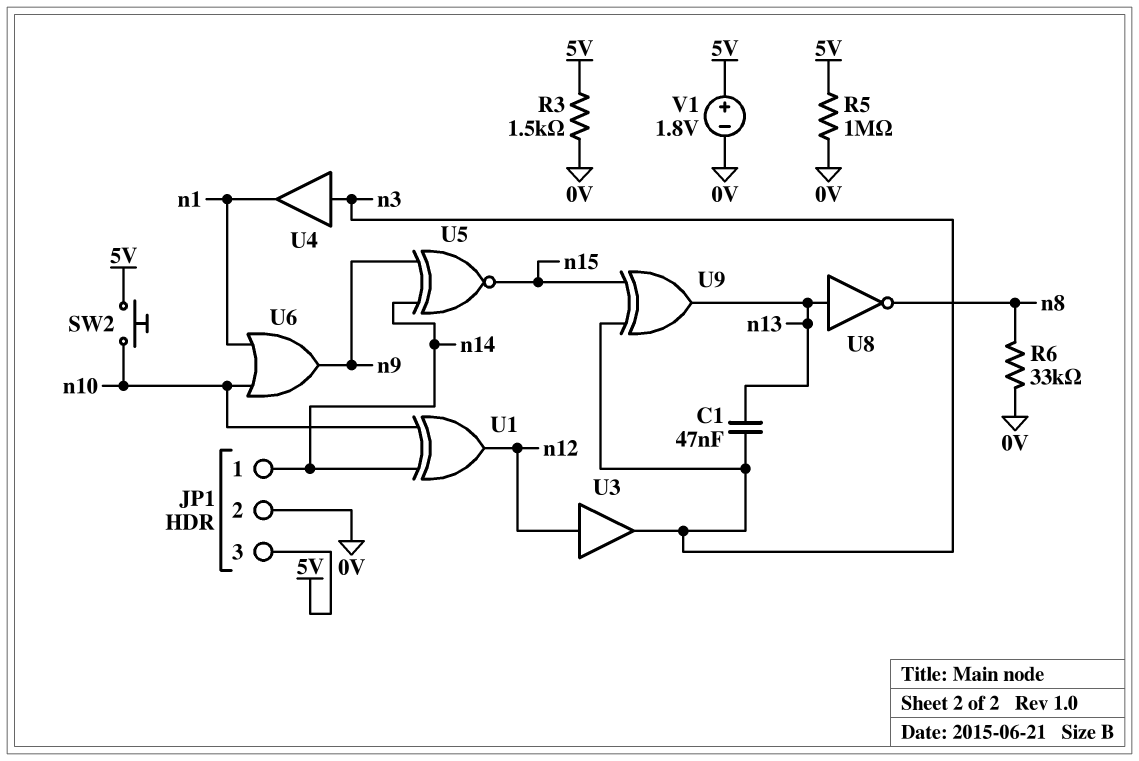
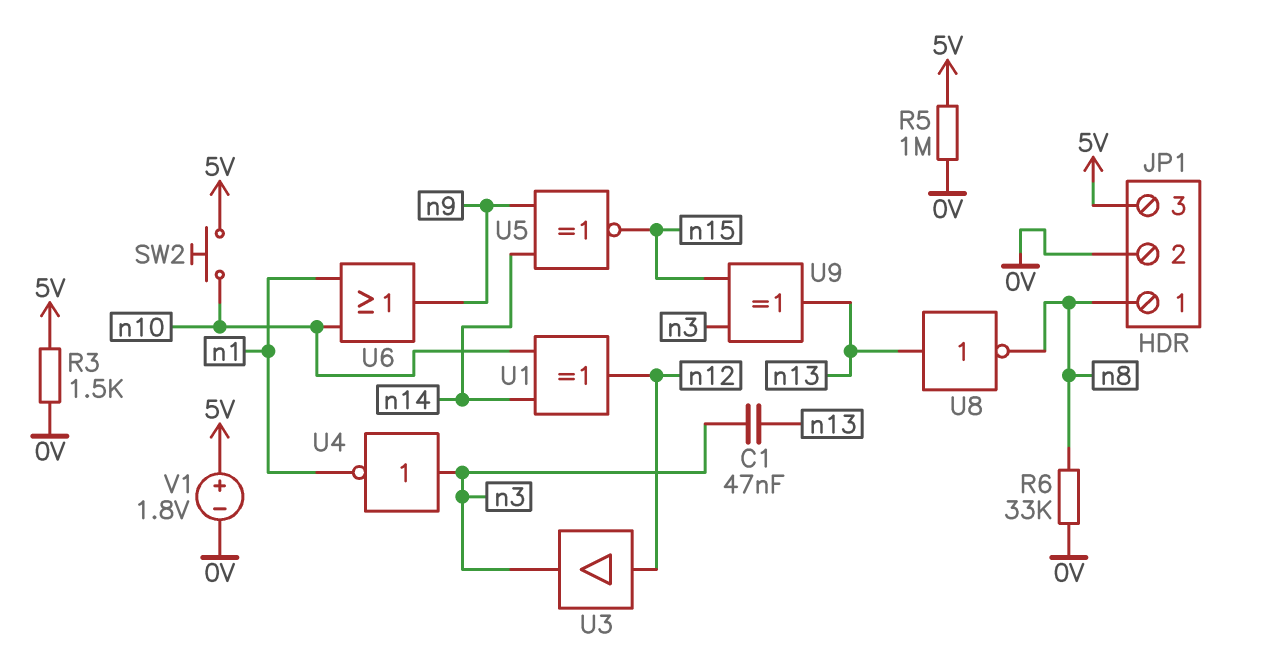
JP1 pin 1: n14 -> n8
U4: buffer (in n3, out n1) -> NOT (in n3, out n1)

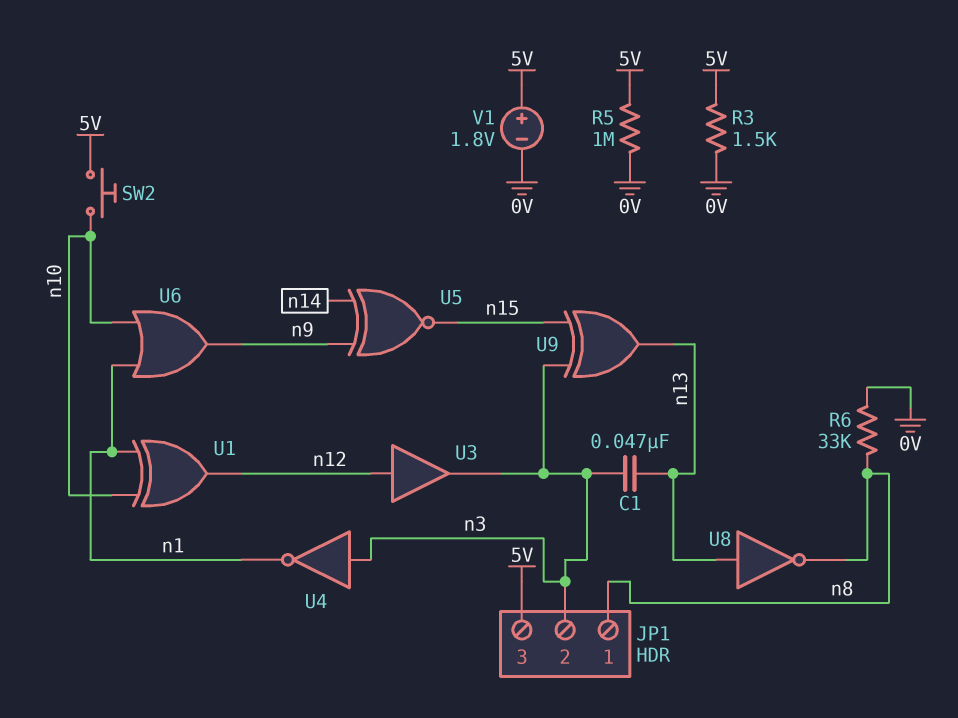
JP1 pin 2: 0V -> n3
U1: XOR (in n10, in n14, out n12) -> XOR (in n1, in n10, out n12)

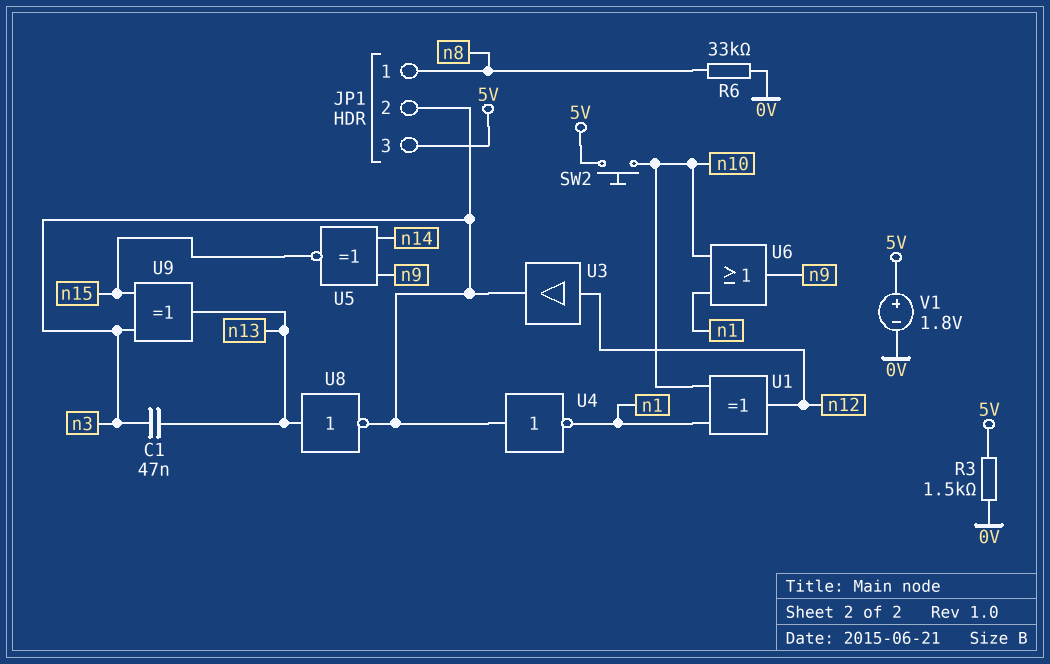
R5: 1M (0V, 5V) -> none
U8: NOT (in n13, out n8) -> NOT (in n13, out n3)

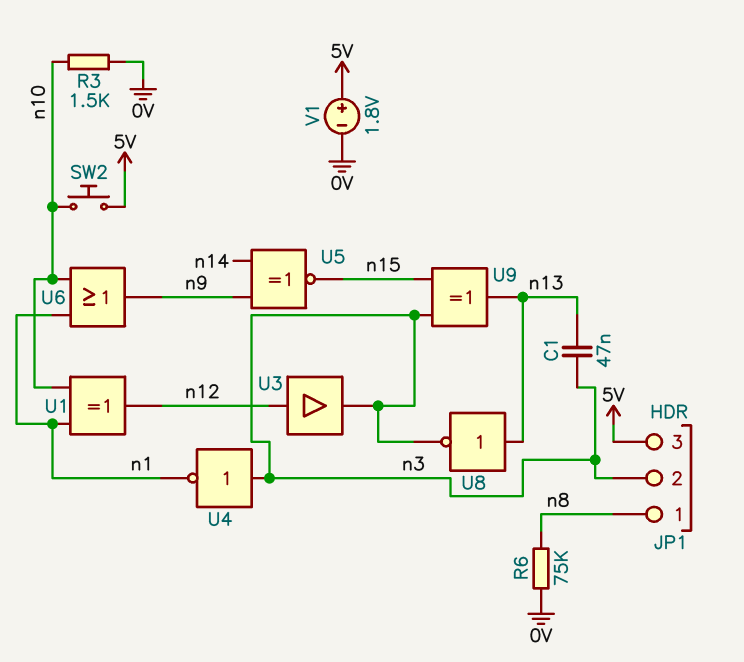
R3: 1.5k (0V, 5V) -> 1.5k (0V, n10)
R6: 33k (0V, n8) -> 75k (0V, n8)

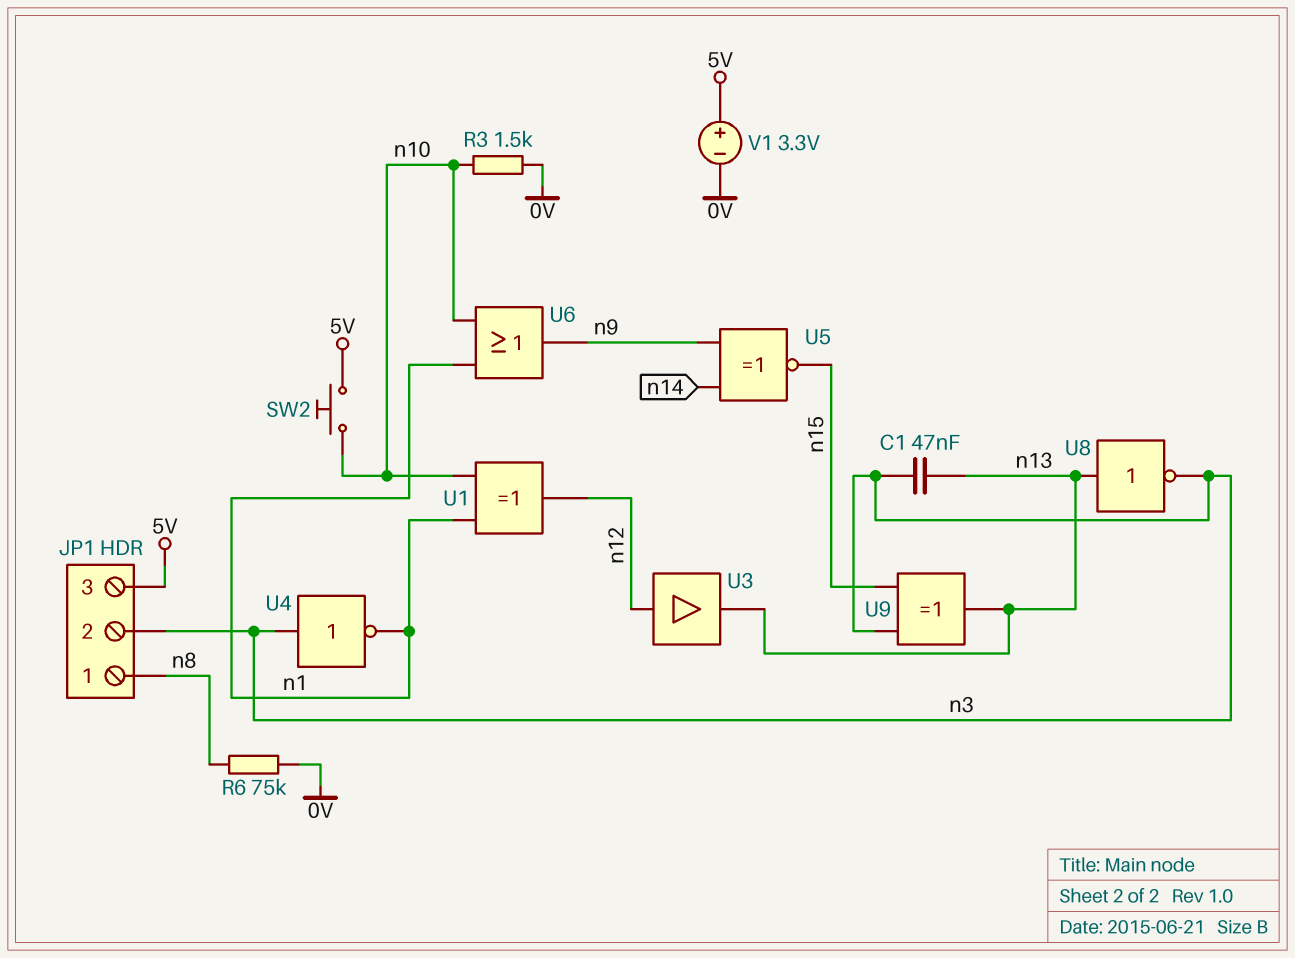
U3: buffer (in n12, out n3) -> buffer (in n12, out n13)
V1: 1.8V (plus 5V, minus 0V) -> 3.3V (plus 5V, minus 0V)

